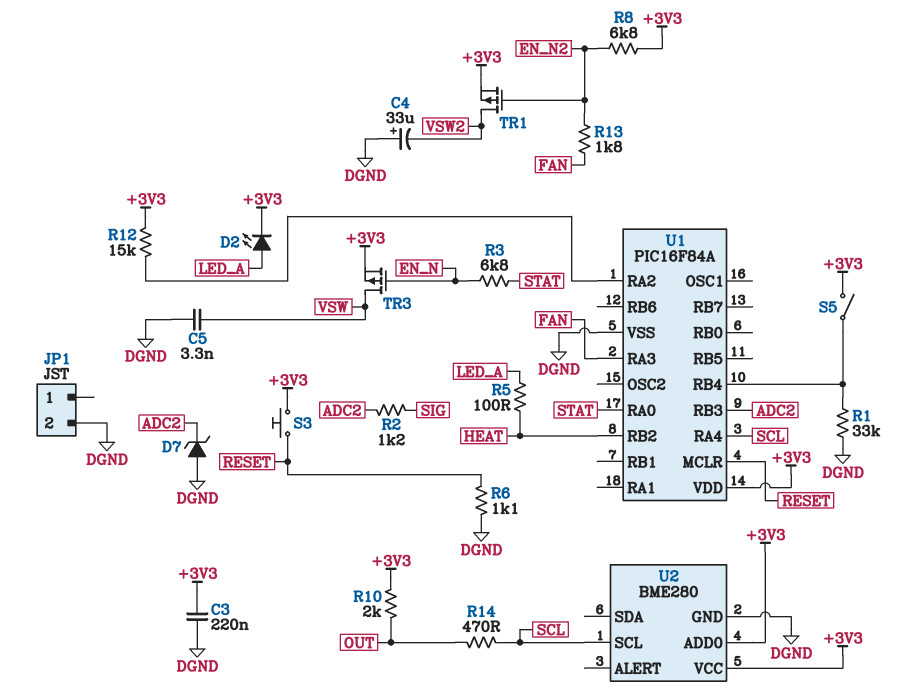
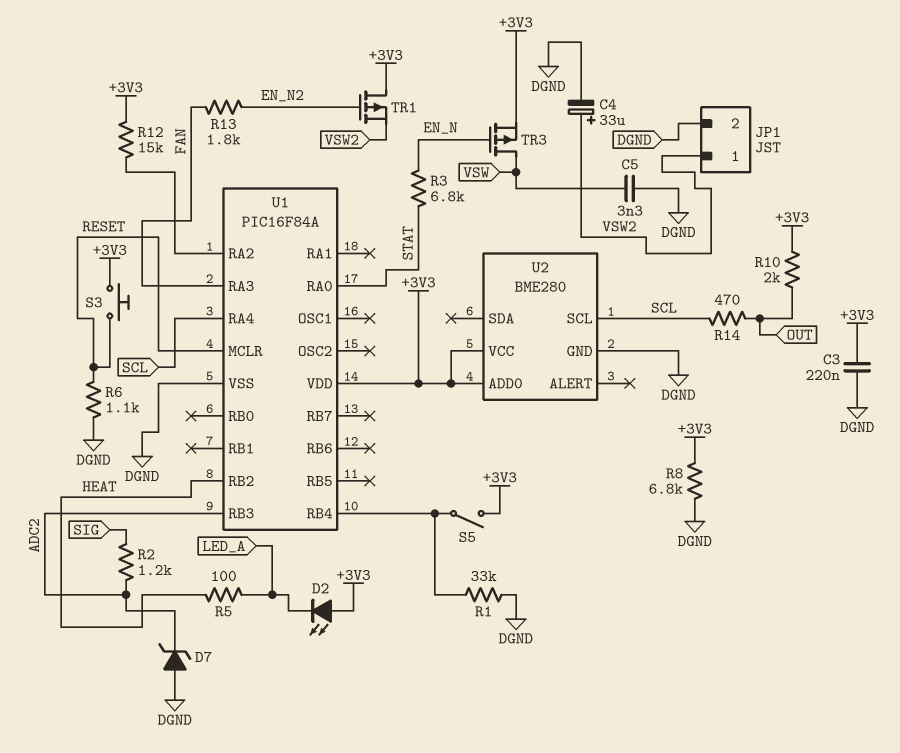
C4: 33uF (plus DGND, minus VSW2) -> 33uF (plus VSW2, minus DGND)
D2: LED (A LED_A, K +3V3) -> LED (A +3V3, K LED_A)
JP1 pin 1: none -> VSW2
R8: 6.8k (+3V3, EN_N2) -> 6.8k (+3V3, DGND)
TR1: PMOS (G EN_N2, D VSW2, S +3V3) -> PMOS (G EN_N2, D +3V3, S VSW2)

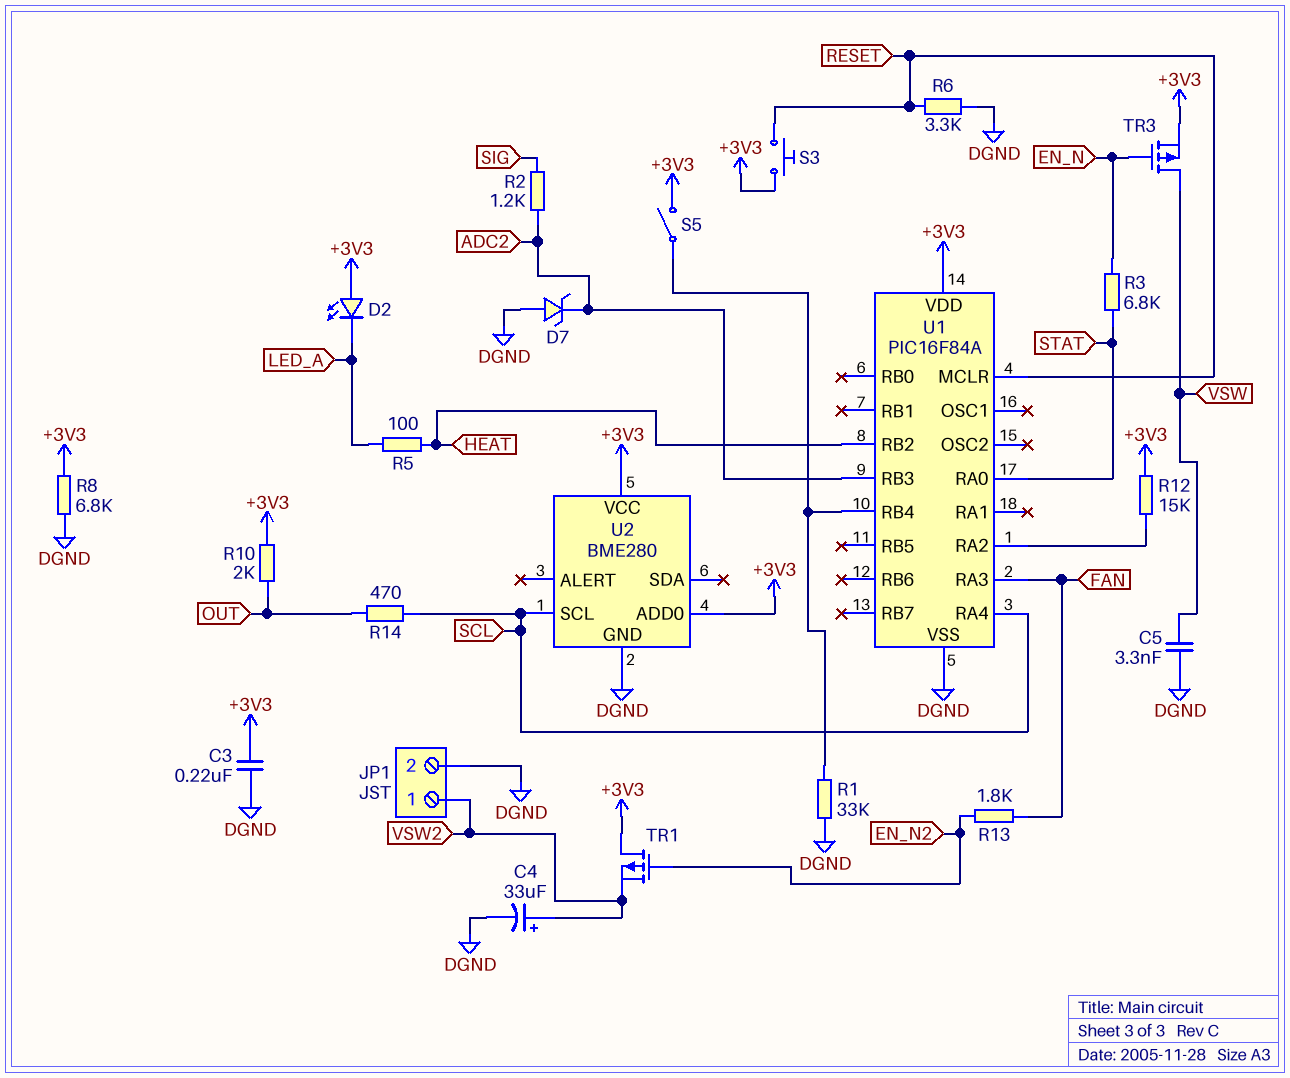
R6: 1.1k (DGND, RESET) -> 3.3k (DGND, RESET)

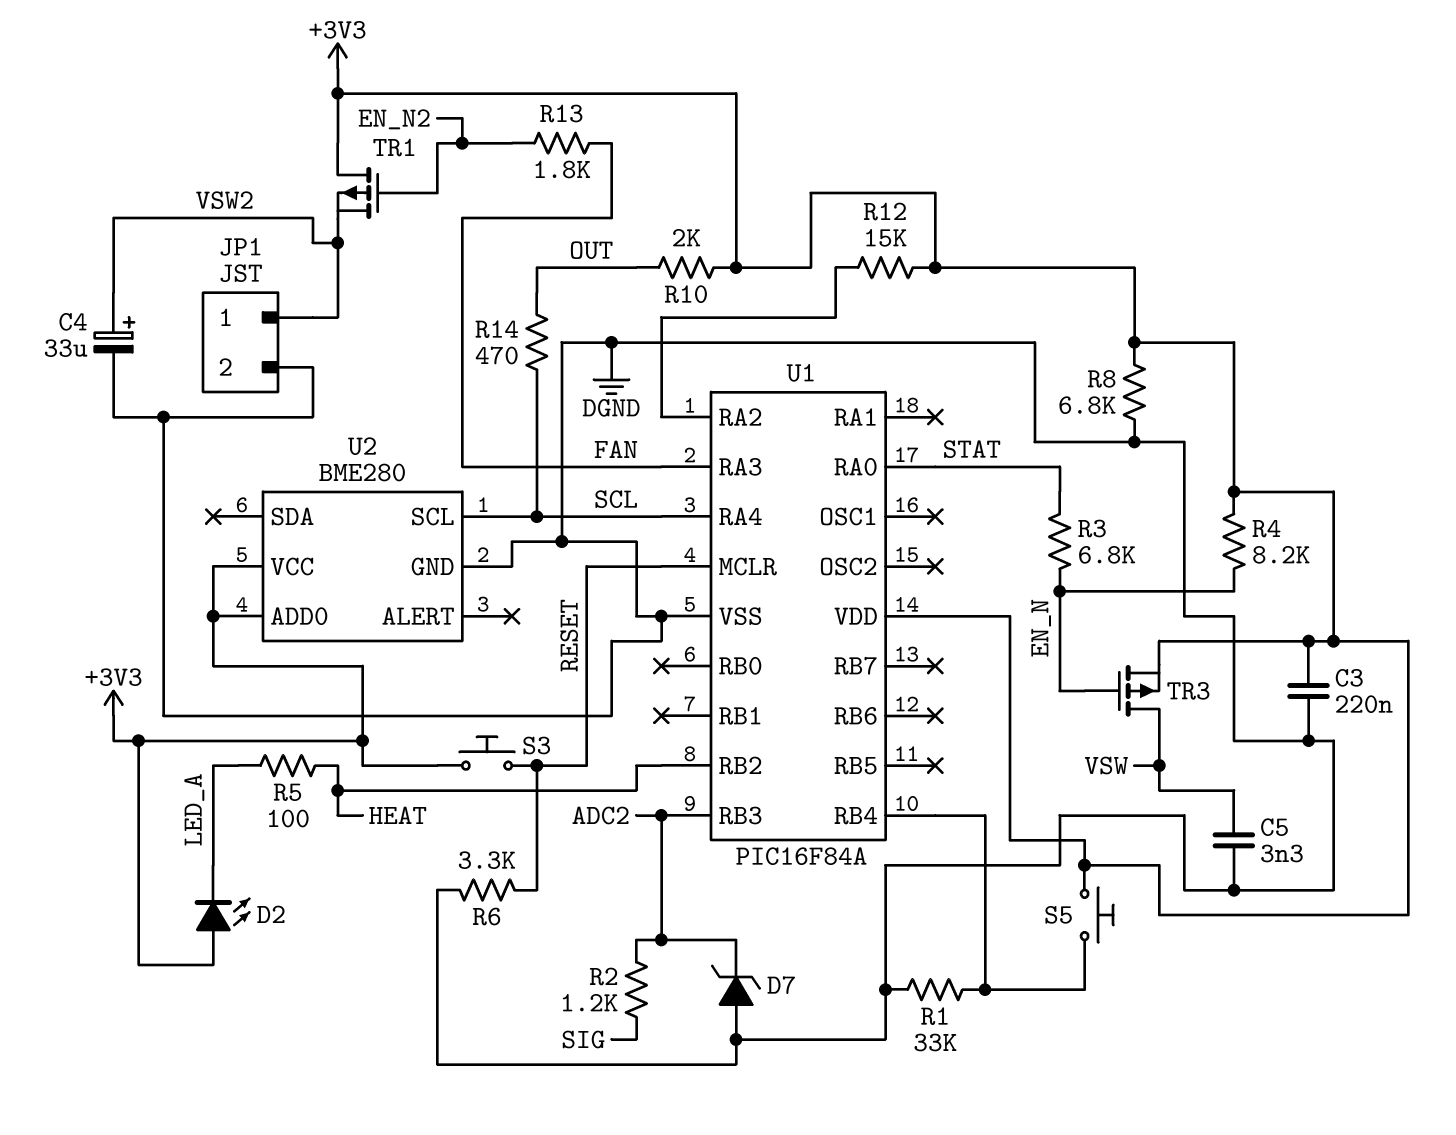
R4: none -> 8.2k (+3V3, EN_N)
S5: switch (+3V3, U1/RB4) -> button (+3V3, U1/RB4)

